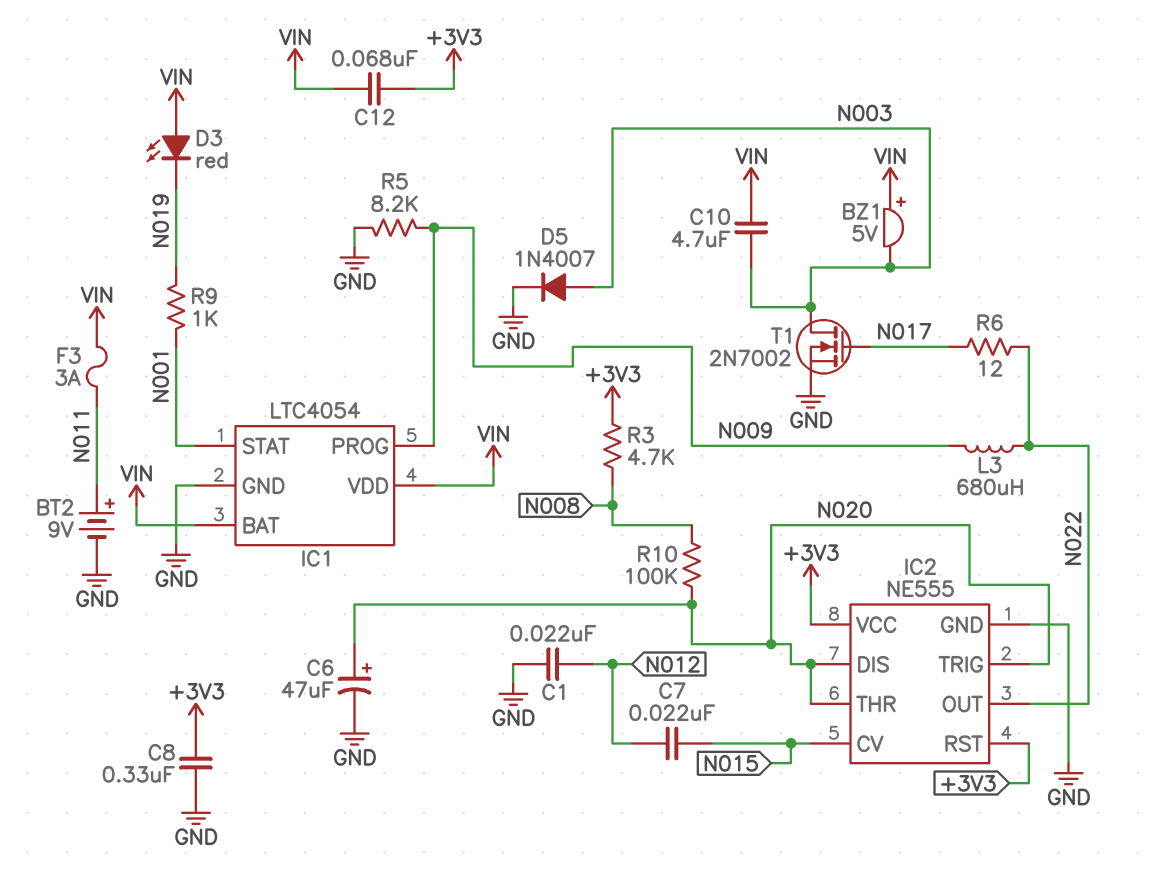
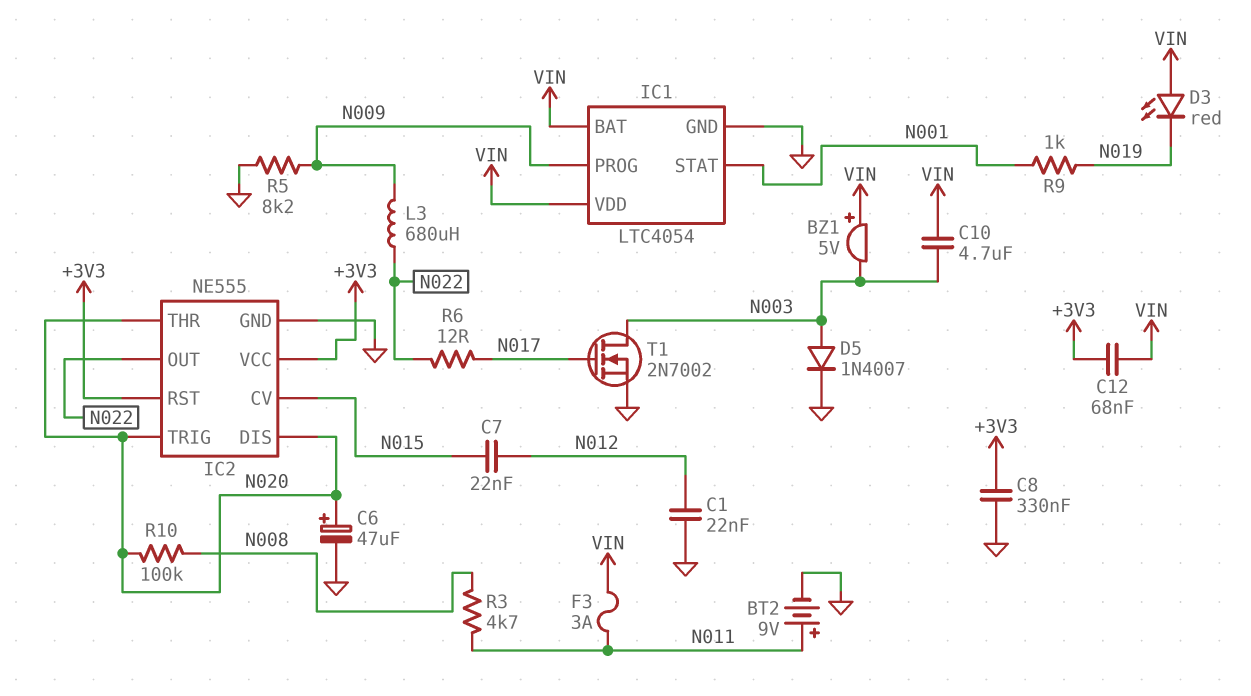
R3: 4.7k (+3V3, N008) -> 4.7k (N008, N011)

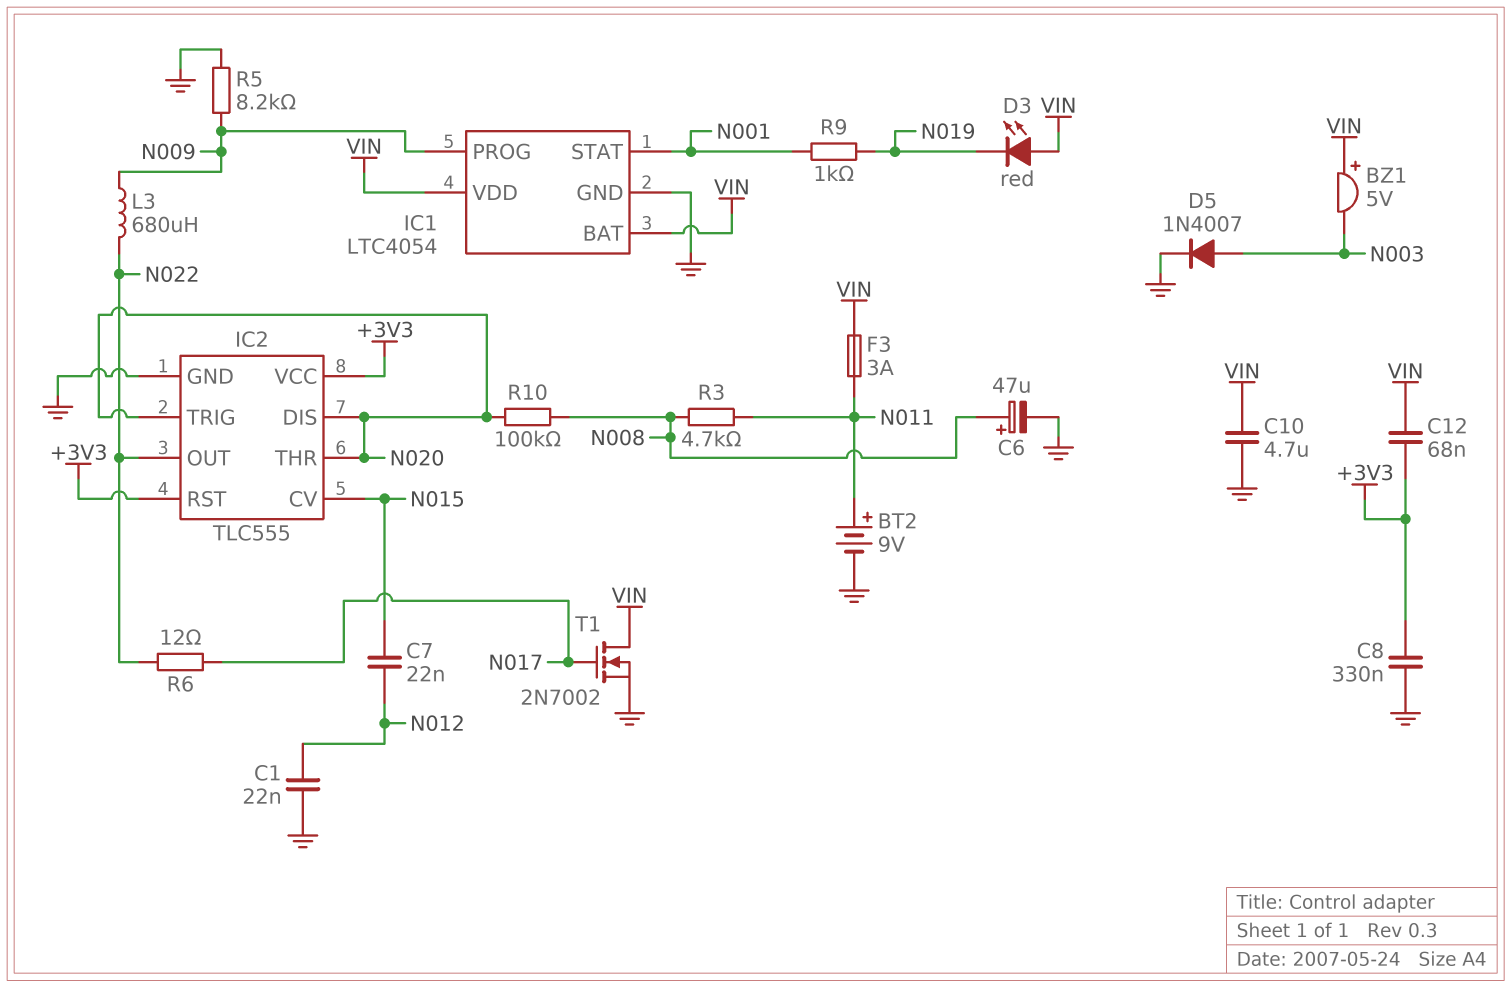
C6: 47uF (plus N020, minus GND) -> 47uF (plus N008, minus GND)
C10: 4.7uF (N003, VIN) -> 4.7uF (GND, VIN)
IC2: NE555 -> TLC555
T1: NMOS 2N7002 (G N017, D N003, S GND) -> NMOS 2N7002 (G N017, D VIN, S GND)

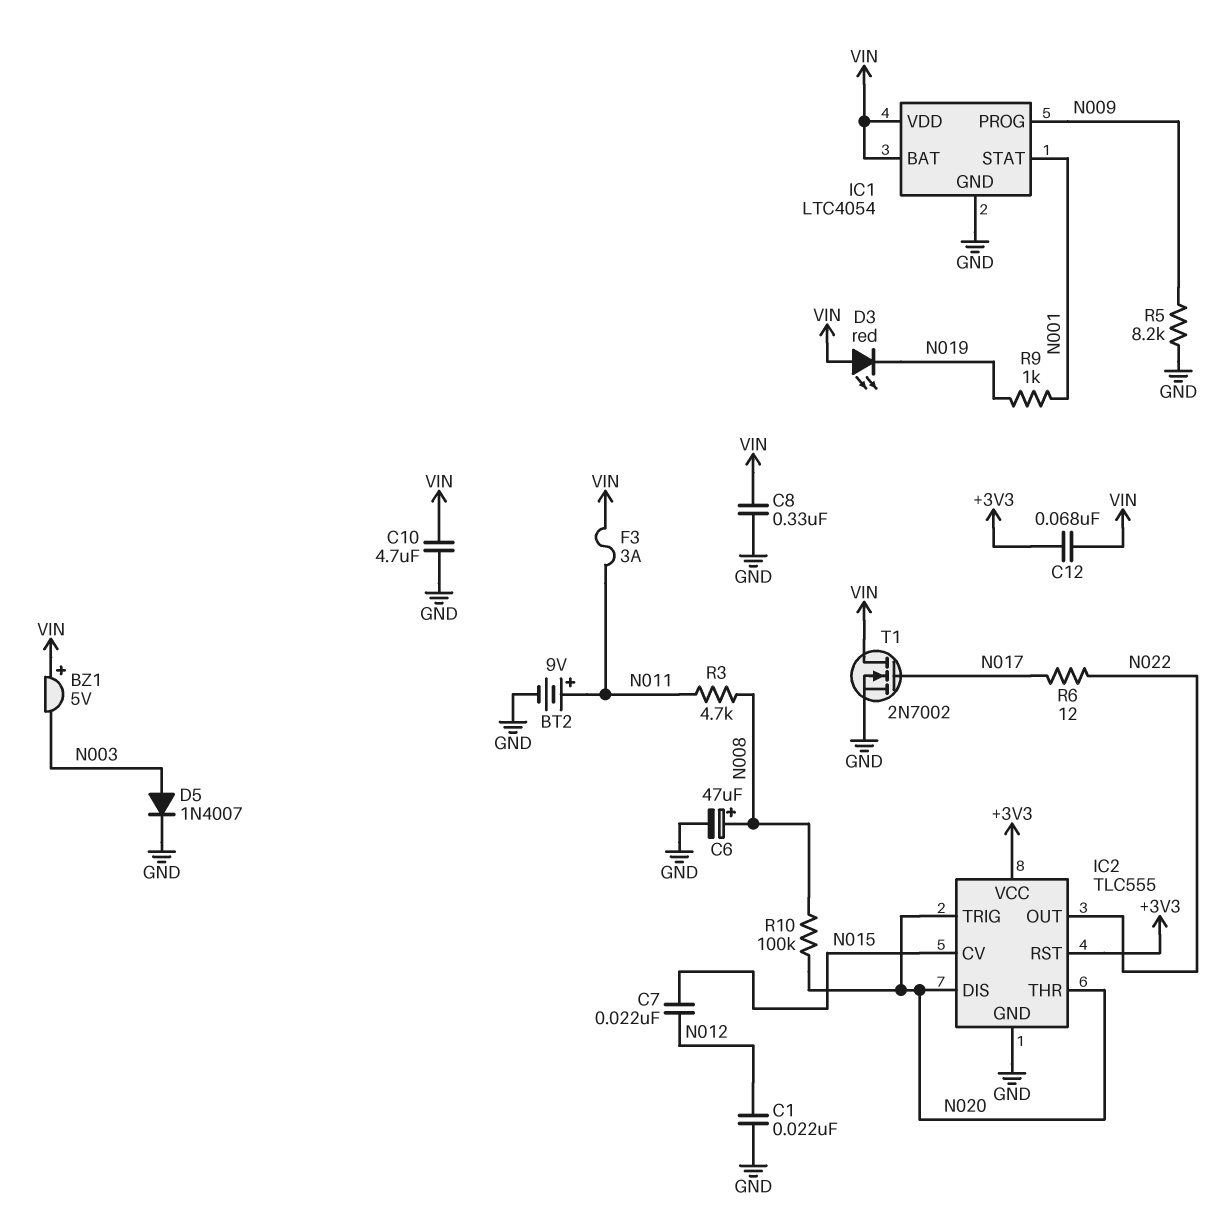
C8: 330nF (+3V3, GND) -> 330nF (GND, VIN)
L3: 680uH (N009, N022) -> none

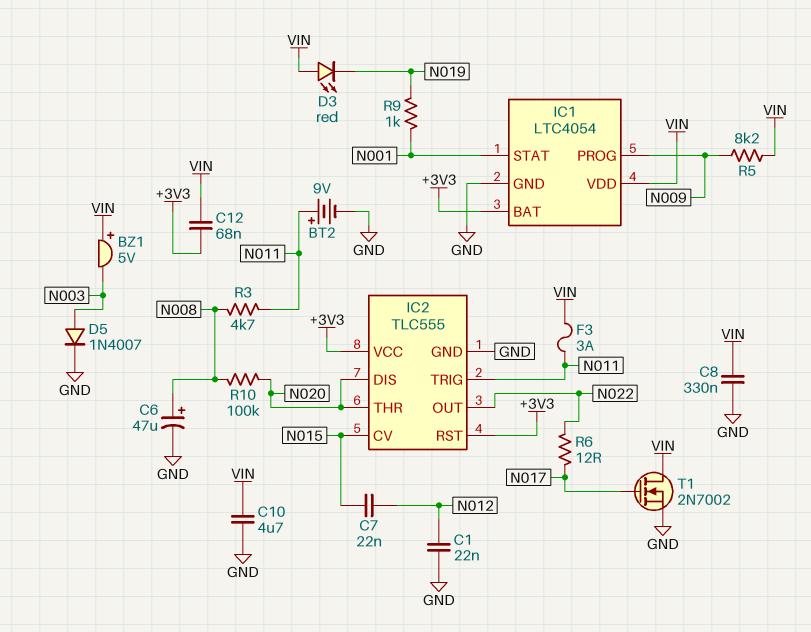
IC1 pin BAT: VIN -> +3V3
IC2 pin TRIG: N020 -> N011
R5: 8.2k (GND, N009) -> 8.2k (N009, VIN)

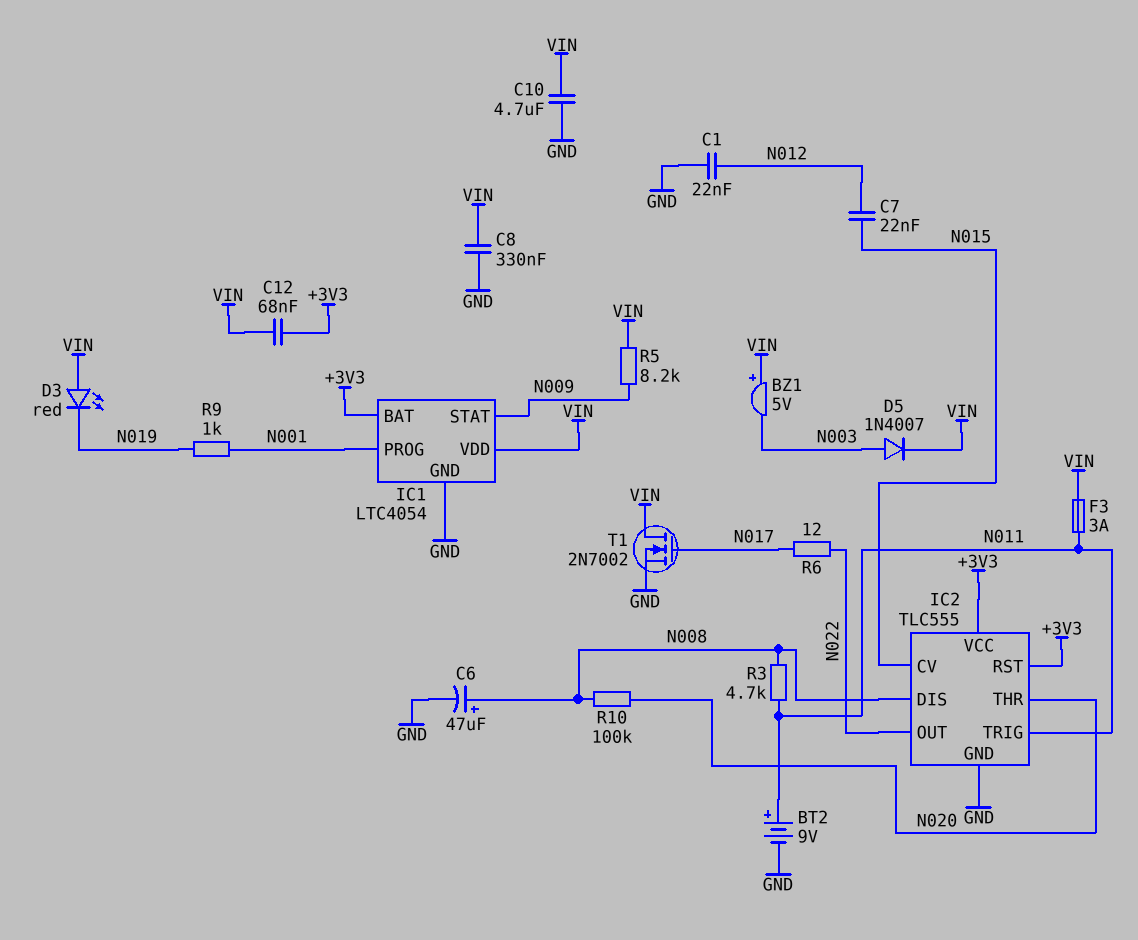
D5: diode 1N4007 (A N003, K GND) -> diode 1N4007 (A N003, K VIN)
IC1 pin PROG: N009 -> N001
IC1 pin STAT: N001 -> N009
IC2 pin DIS: N020 -> N008

